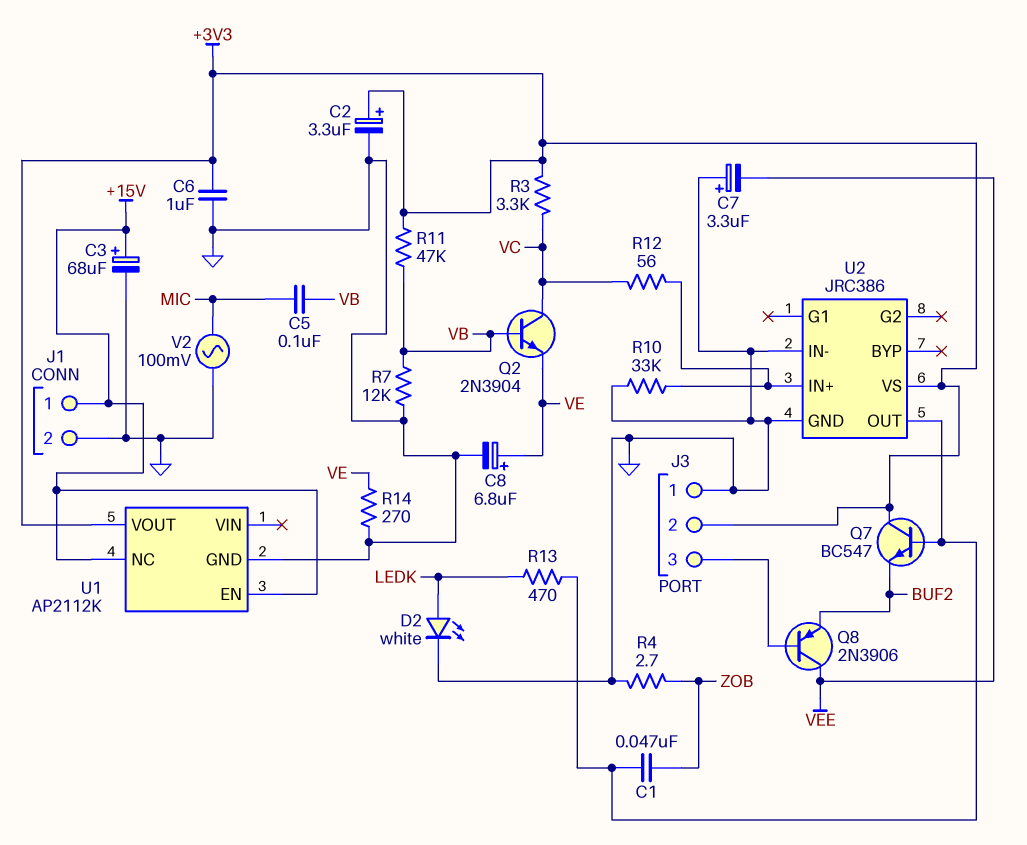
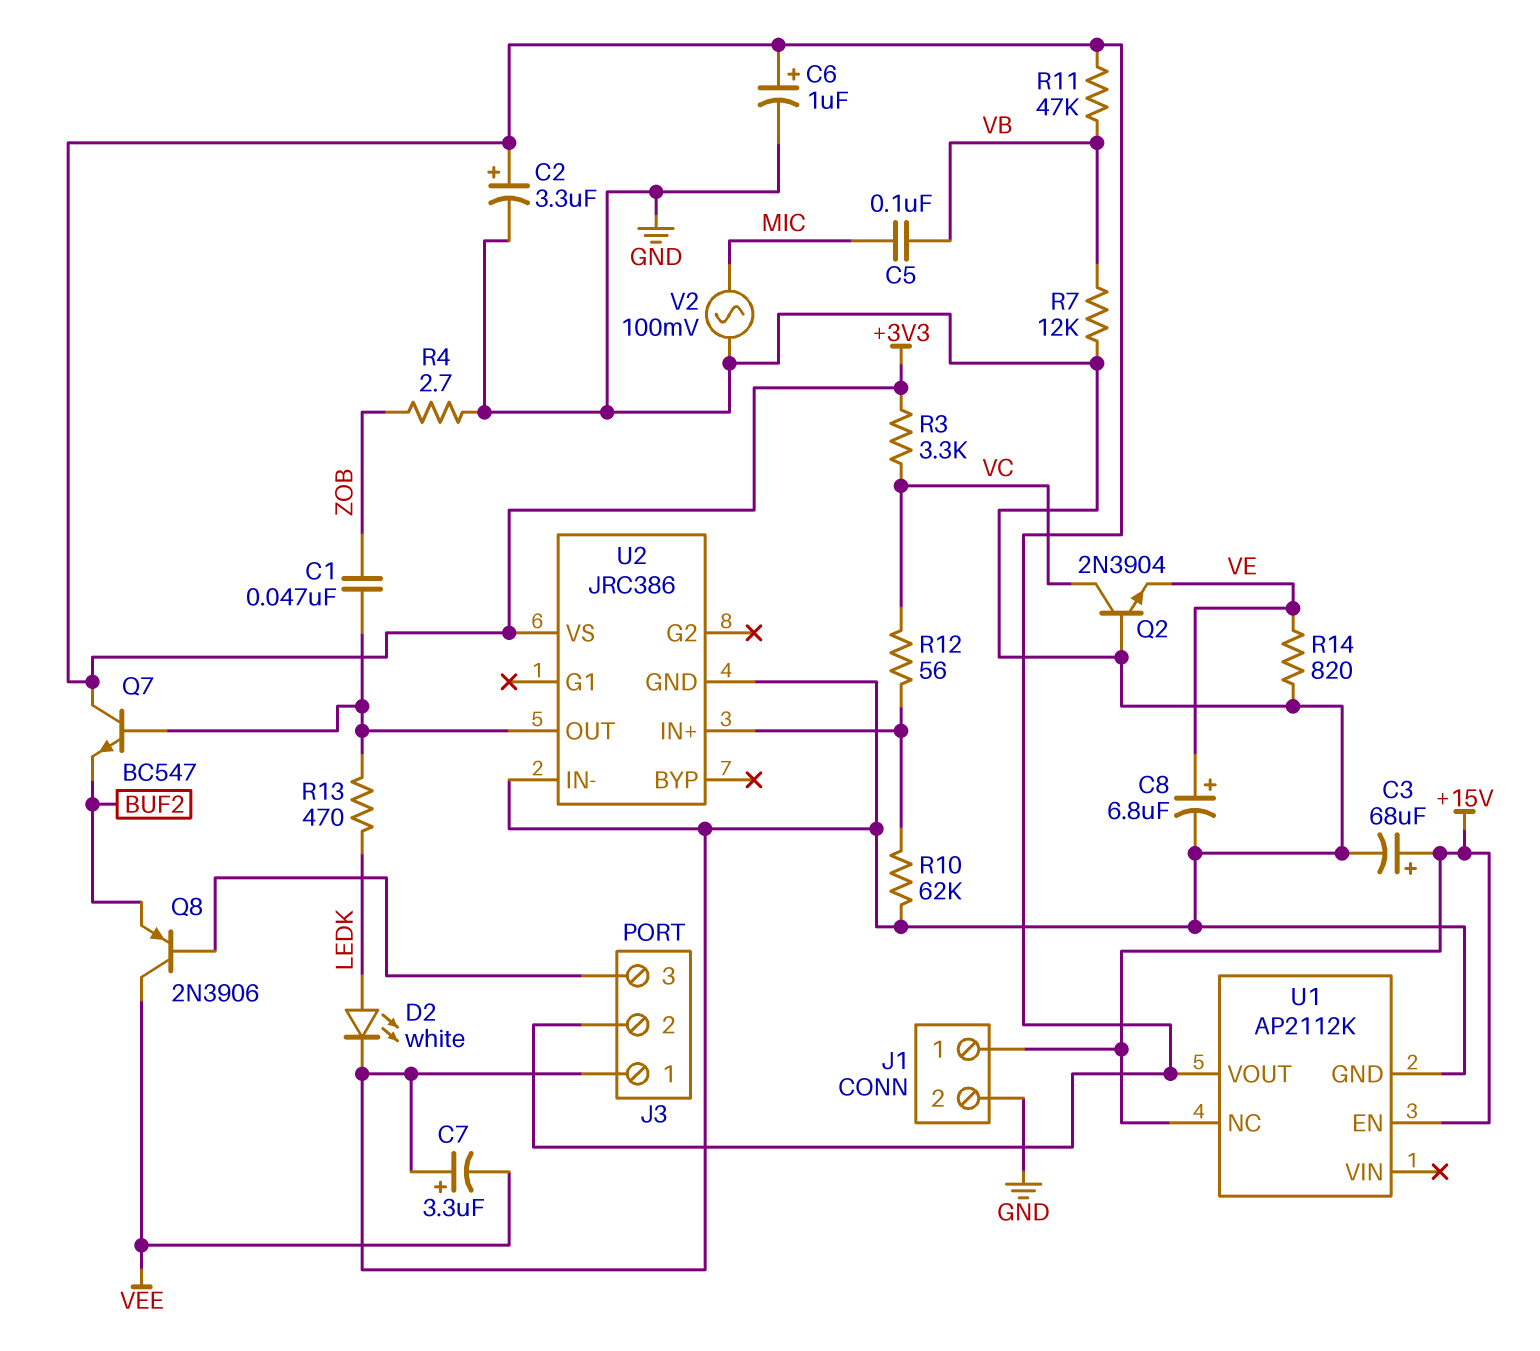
C6: 1uF (+3V3, GND) -> 1uF (plus +3V3, minus GND)
Q2: NPN 2N3904 (B VB, C VC, E VE) -> NPN 2N3904 (B GND, C VC, E VE)
R10: 33k (GND, U2/IN+) -> 62k (GND, U2/IN+)
R14: 270 (GND, VE) -> 820 (GND, VE)

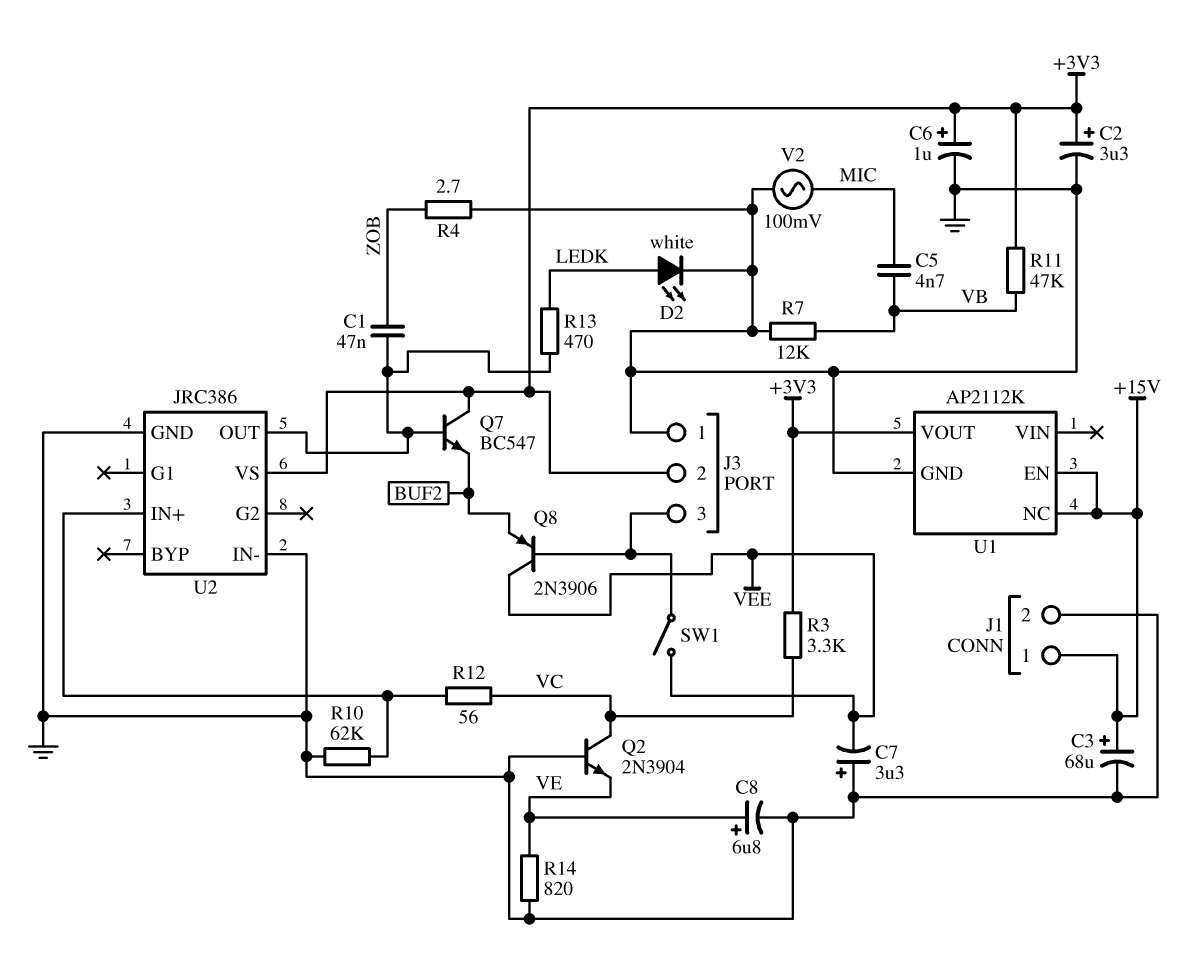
C5: 100nF (MIC, VB) -> 4.7nF (MIC, VB)
SW1: none -> switch (J3/3, VEE)

